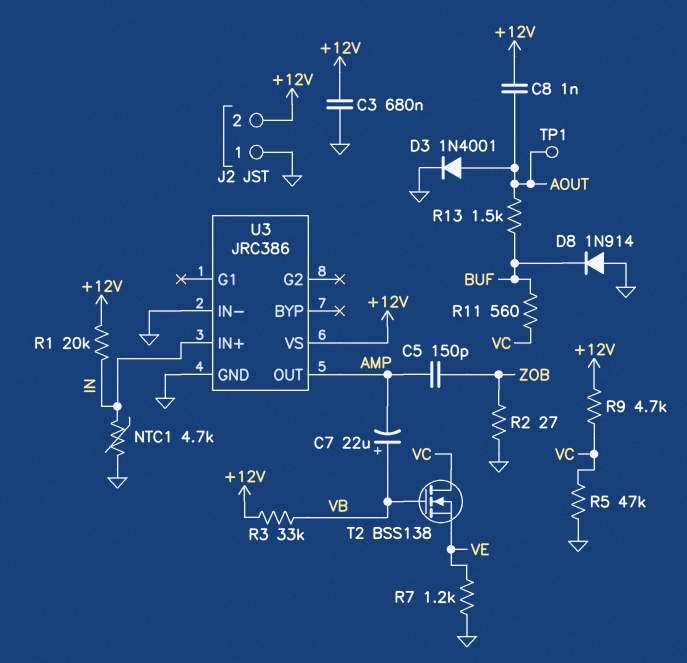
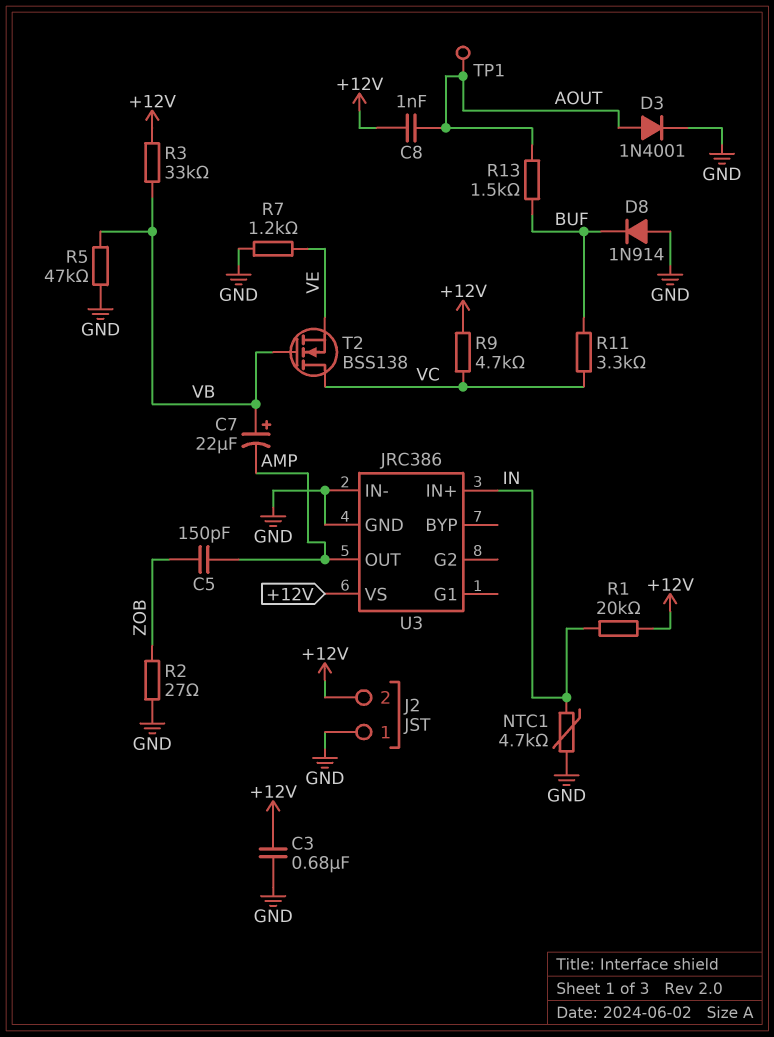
R5: 47k (GND, VC) -> 47k (GND, VB)
R11: 560 (BUF, VC) -> 3.3k (BUF, VC)

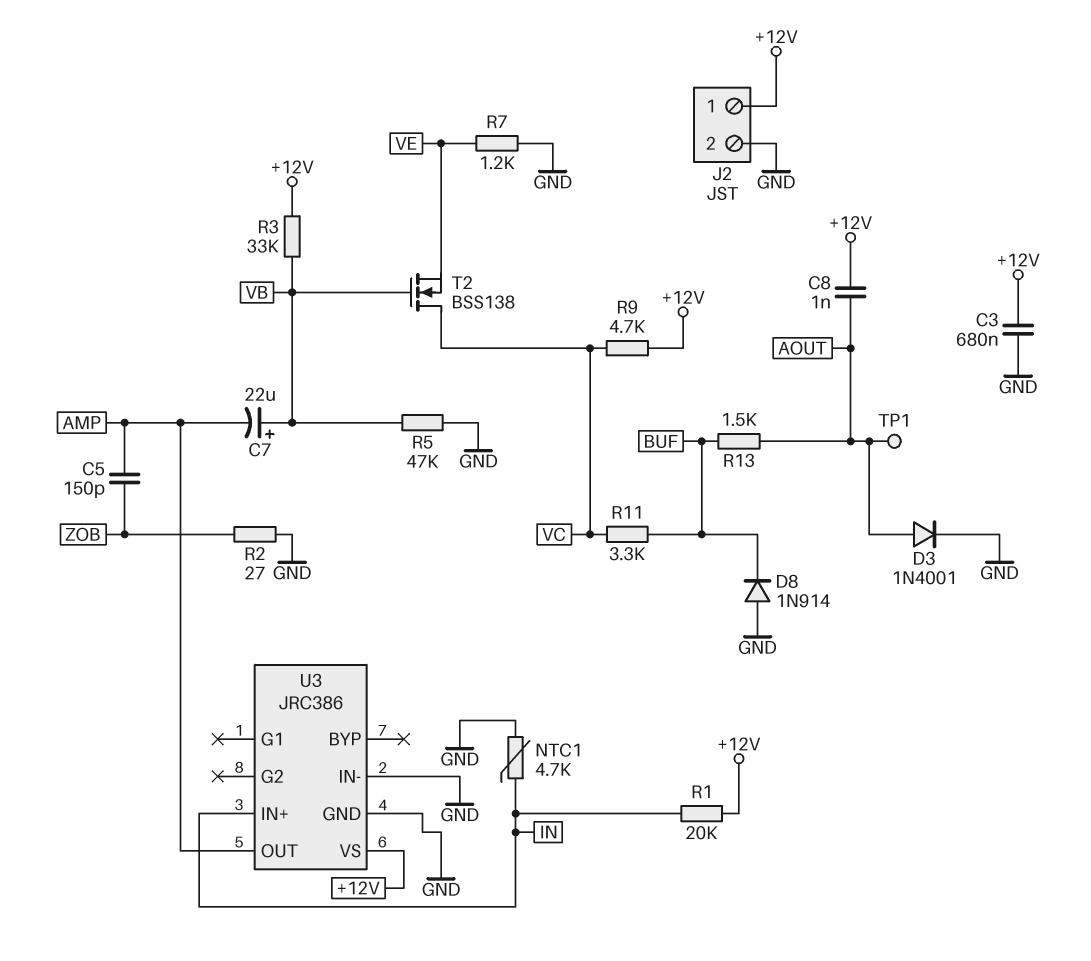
J2 pin 1: GND -> +12V
J2 pin 2: +12V -> GND

